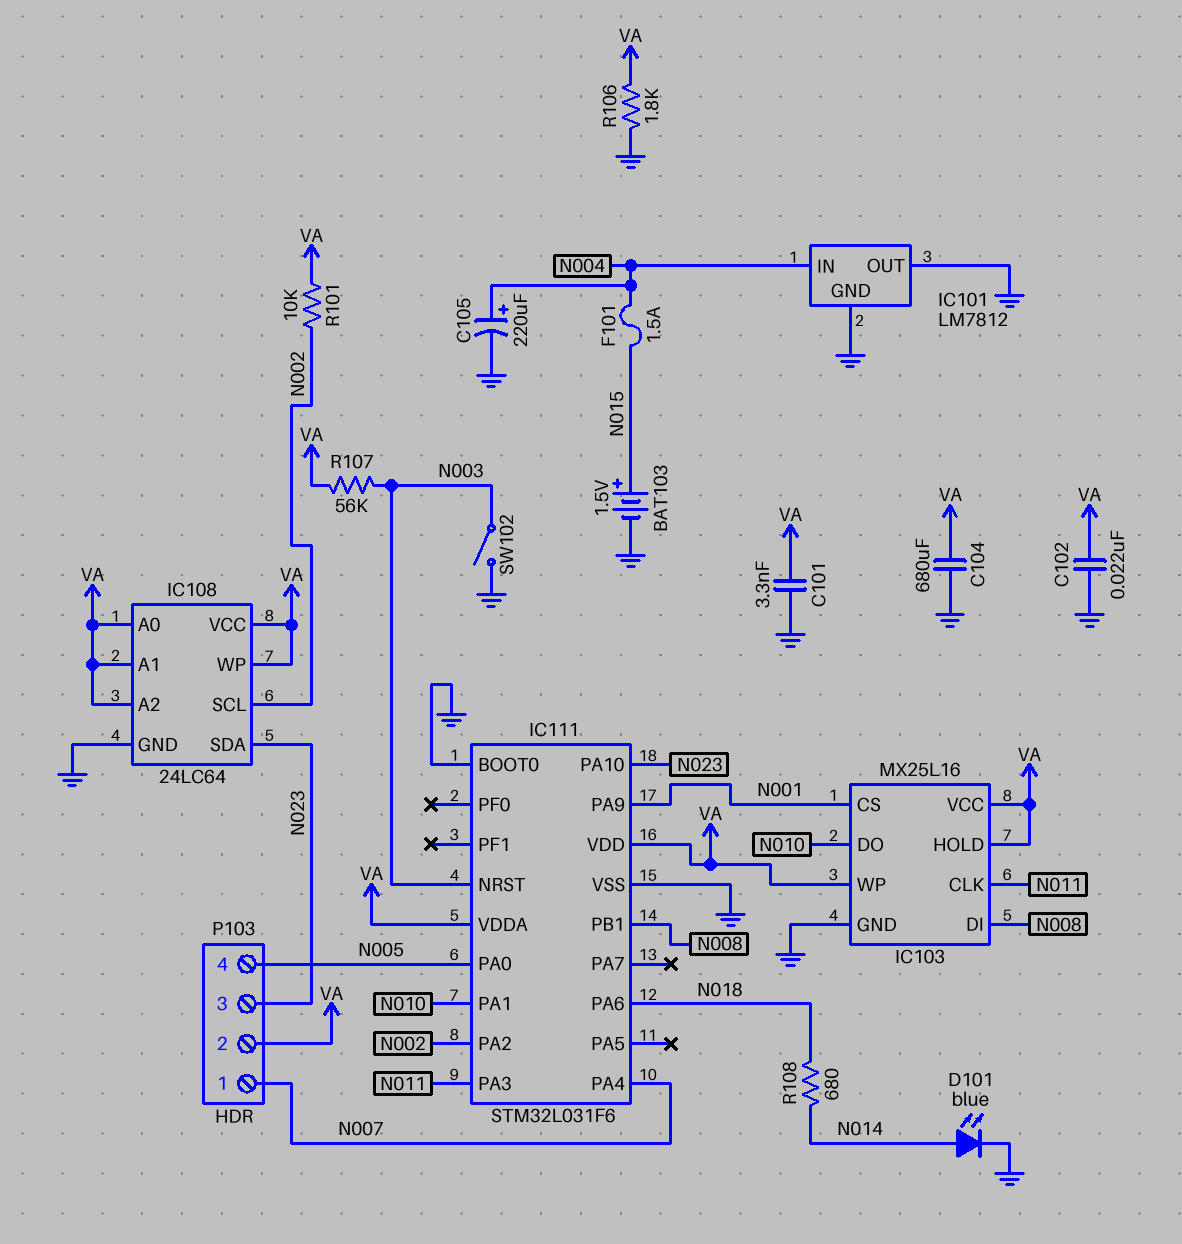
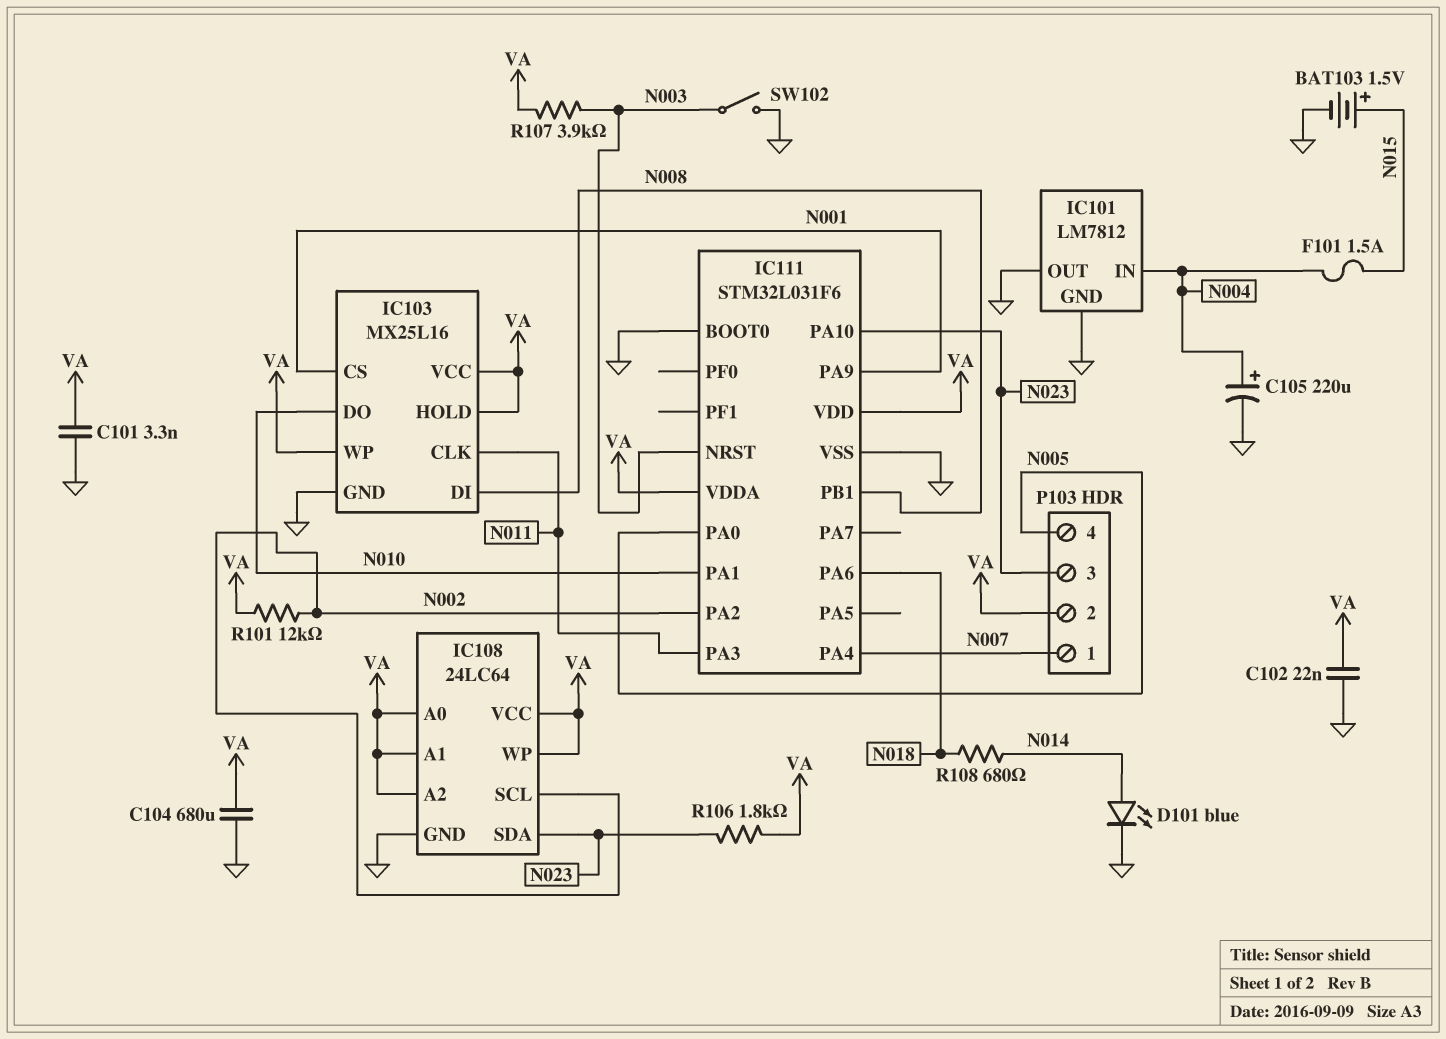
R101: 10k (N002, VA) -> 12k (N002, VA)
R106: 1.8k (GND, VA) -> 1.8k (N023, VA)
R107: 56k (N003, VA) -> 3.9k (N003, VA)

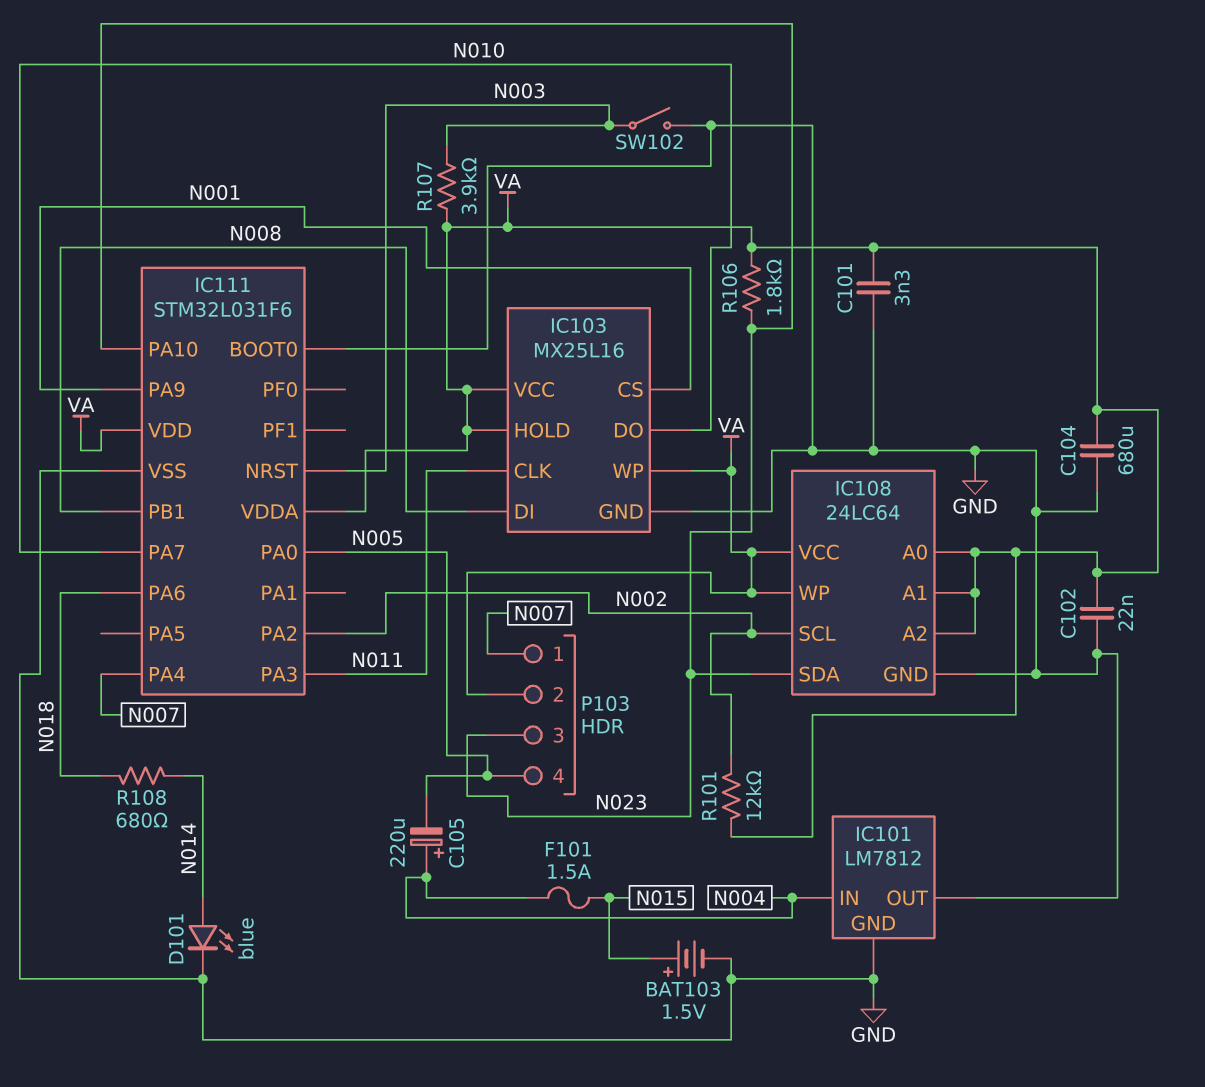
C105: 220uF (plus N004, minus GND) -> 220uF (plus N004, minus N005)
IC111 pin PA1: N010 -> none
IC111 pin PA7: none -> N010

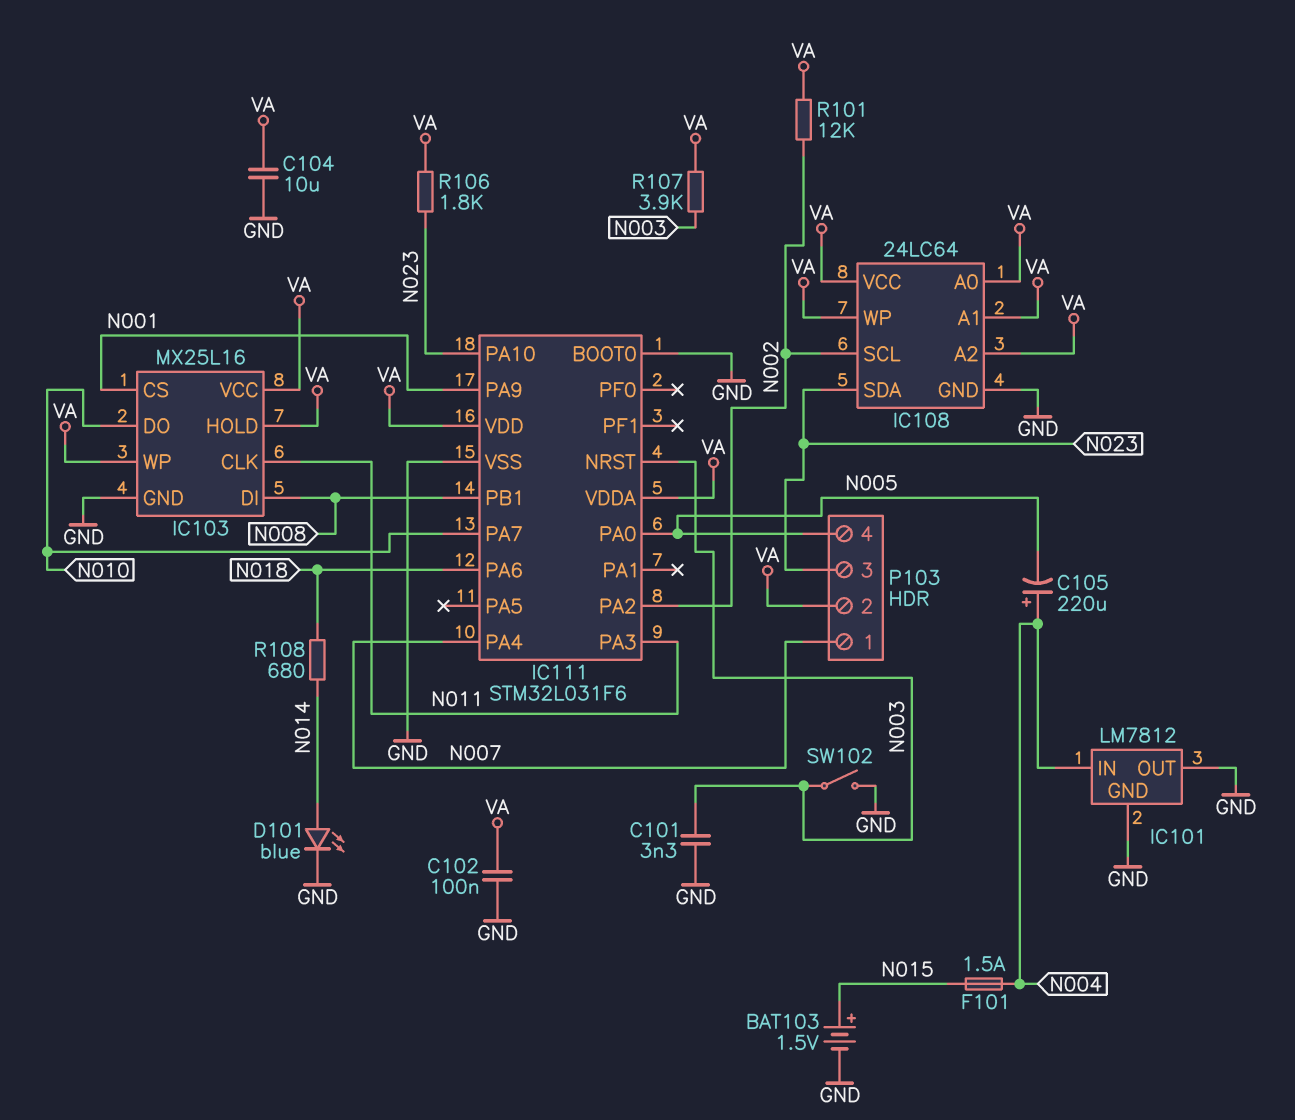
C101: 3.3nF (GND, VA) -> 3.3nF (GND, N003)
C102: 22nF (GND, VA) -> 100nF (GND, VA)
C104: 680uF (GND, VA) -> 10uF (GND, VA)

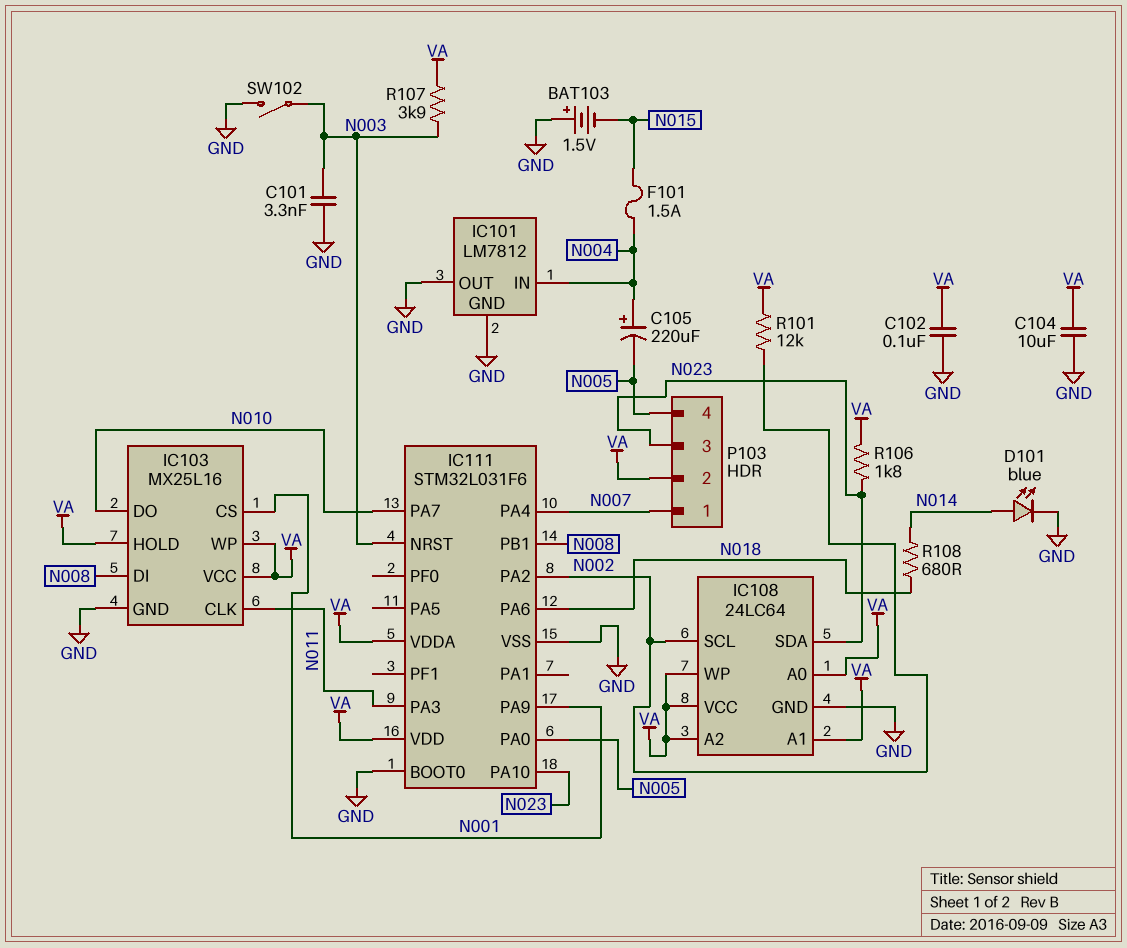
BAT103: 1.5V (plus N015, minus GND) -> 1.5V (plus GND, minus N015)

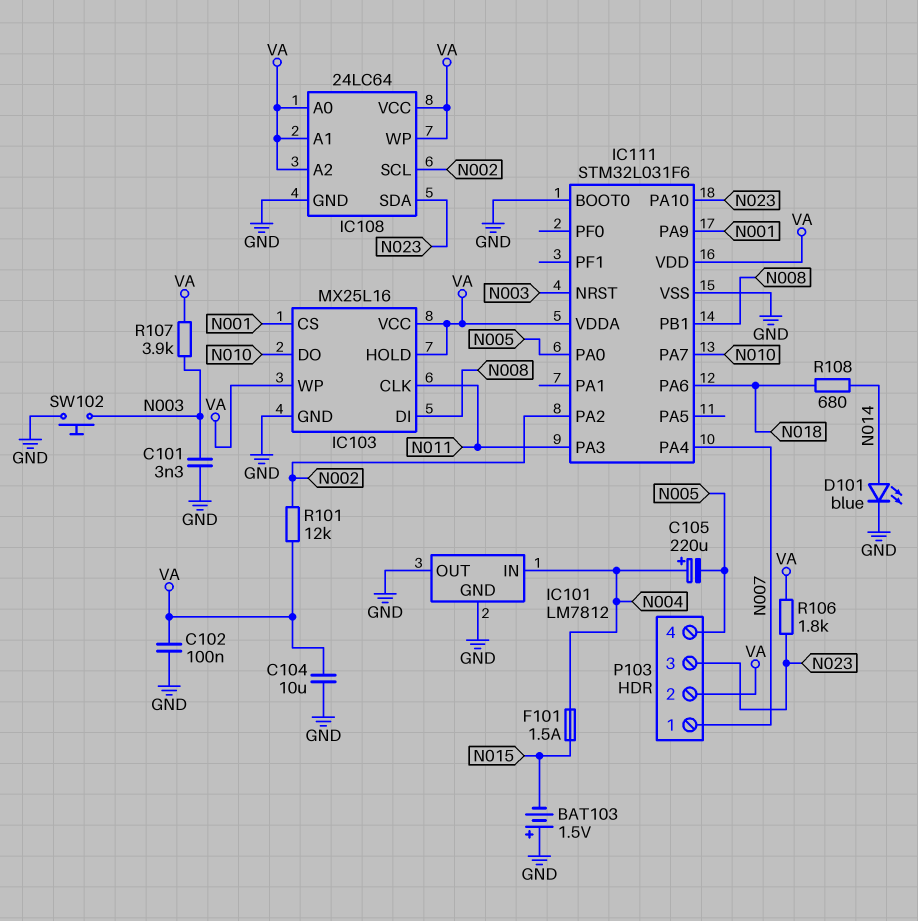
SW102: switch (GND, N003) -> button (GND, N003)

